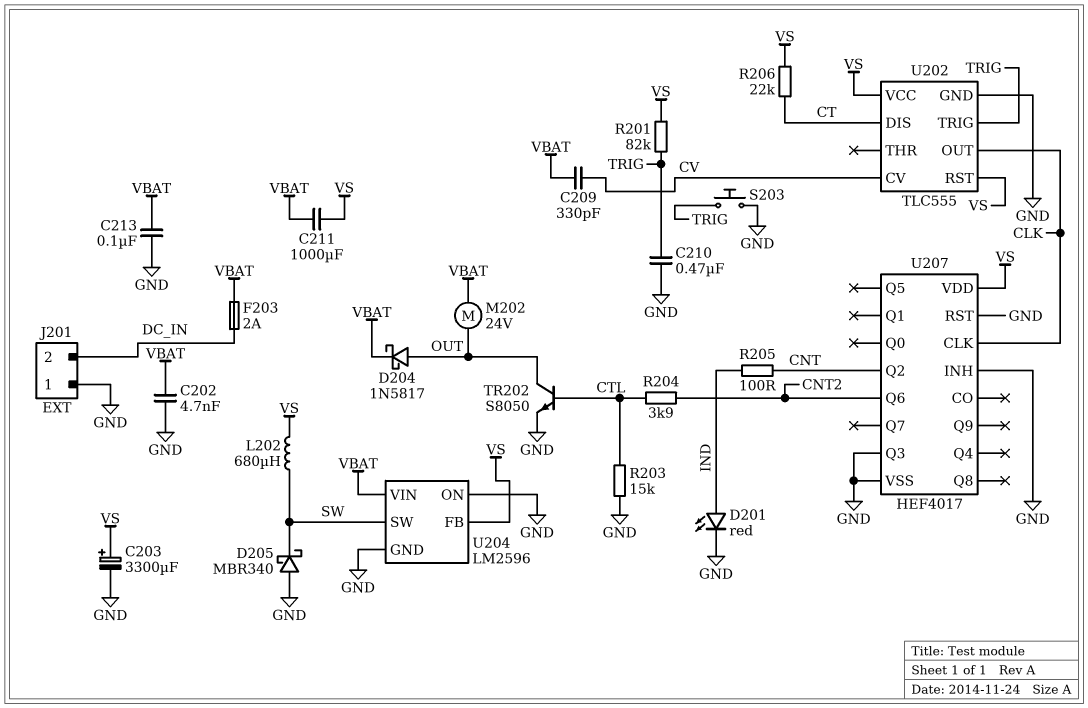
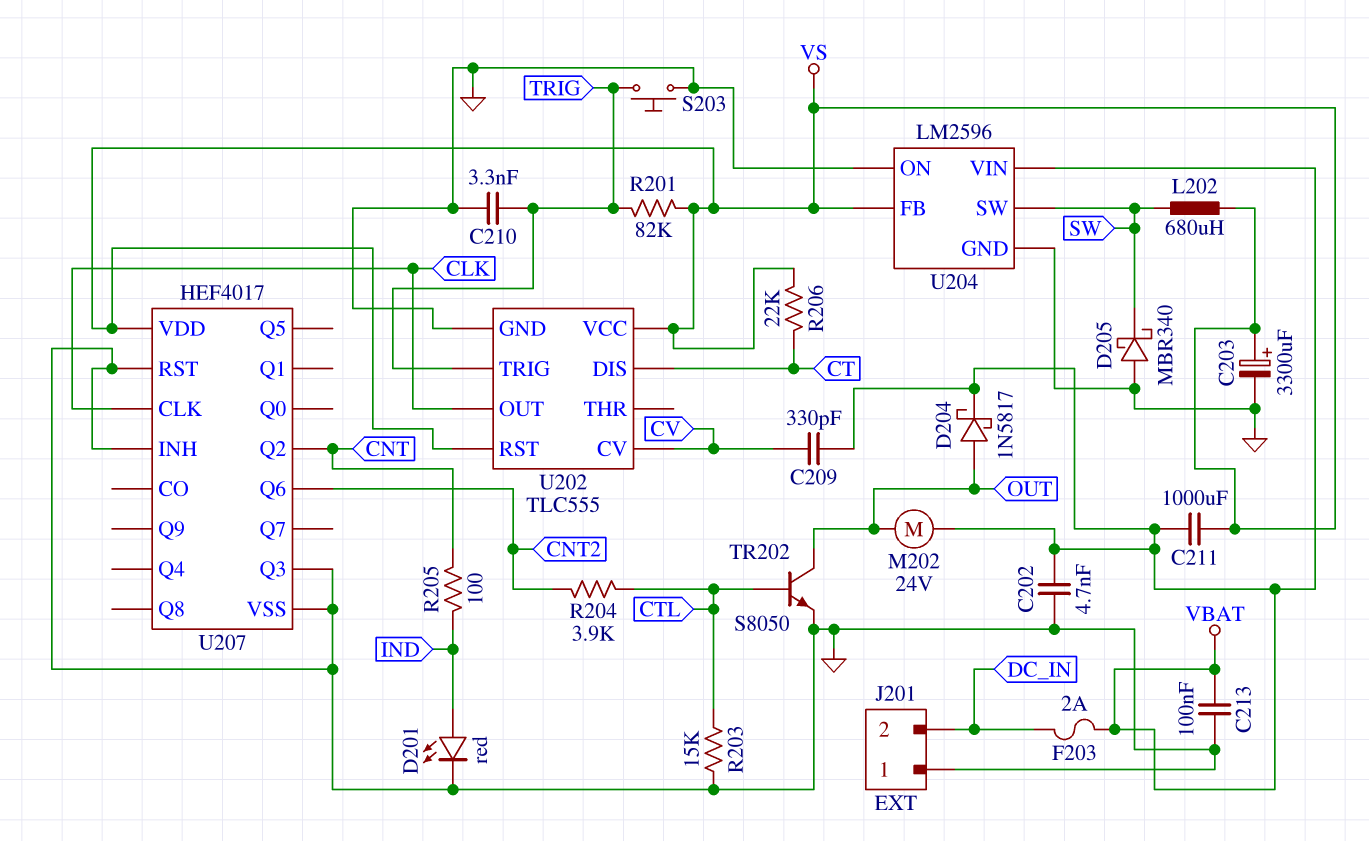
C210: 470nF (GND, TRIG) -> 3.3nF (GND, TRIG)

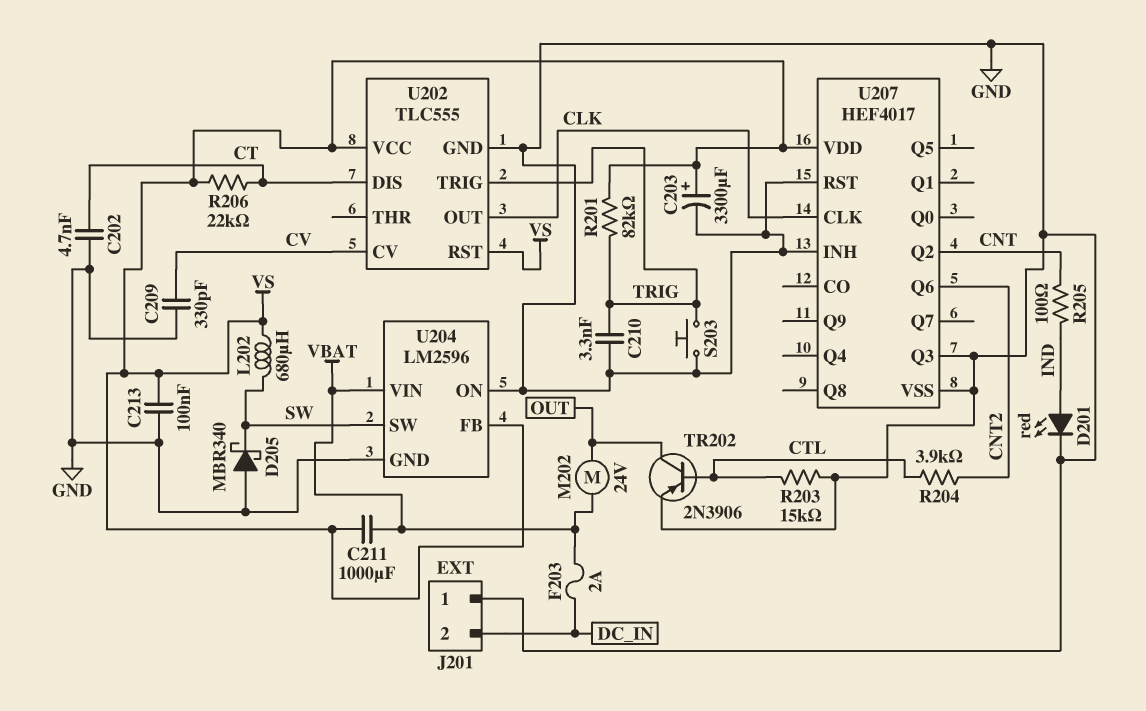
C202: 4.7nF (GND, VBAT) -> 4.7nF (CT, GND)
C209: 330pF (CV, VBAT) -> 330pF (CV, GND)
C213: 100nF (GND, VBAT) -> 100nF (GND, VS)
D204: schottky 1N5817 (A OUT, K VBAT) -> none
TR202: NPN S8050 (B CTL, C OUT, E GND) -> PNP 2N3906 (B CTL, C OUT, E GND)

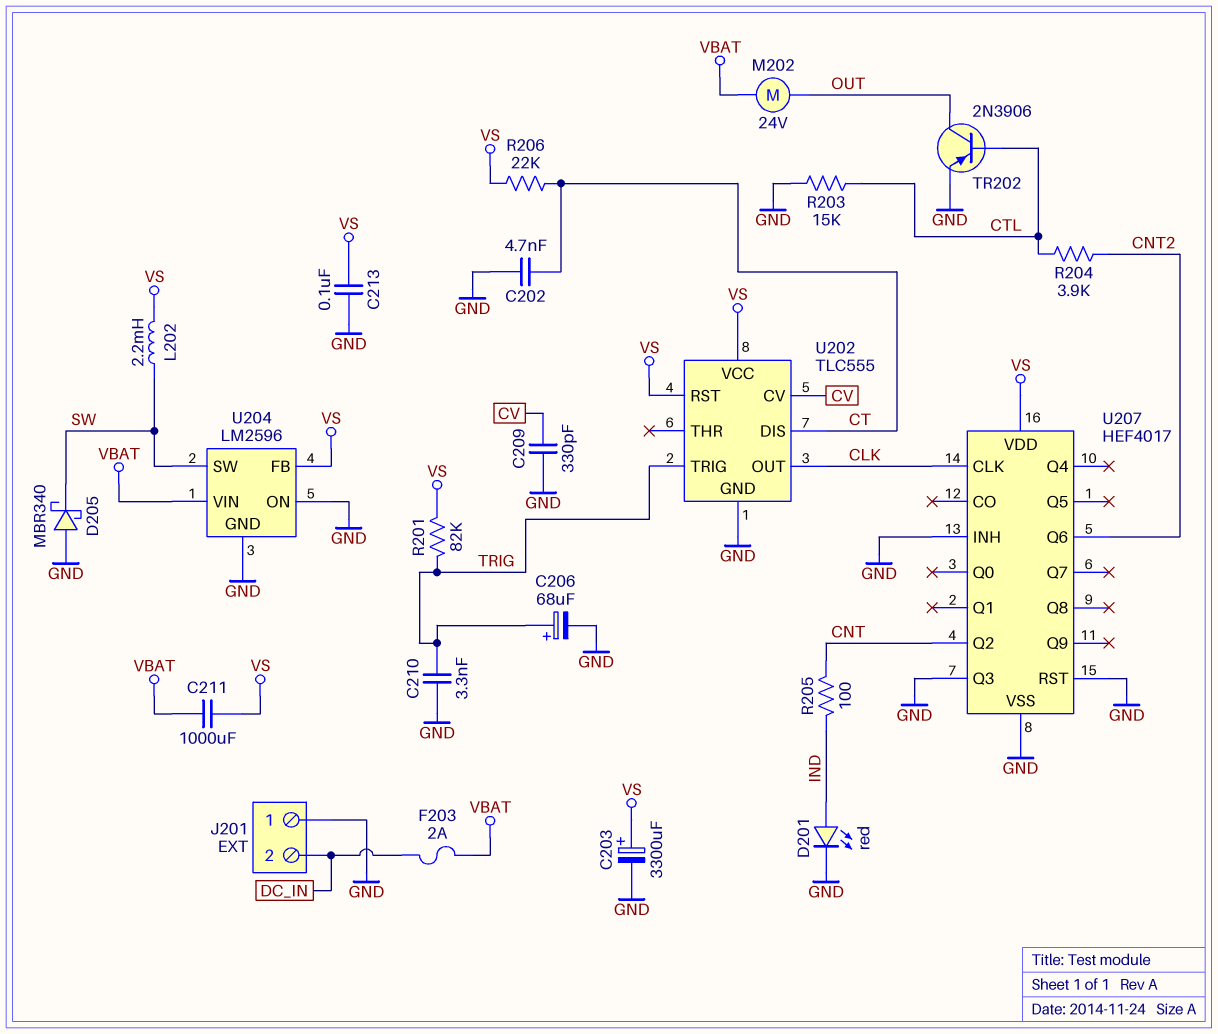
C206: none -> 68uF (plus TRIG, minus GND)
L202: 680uH (SW, VS) -> 2.2mH (SW, VS)
S203: button (GND, TRIG) -> none

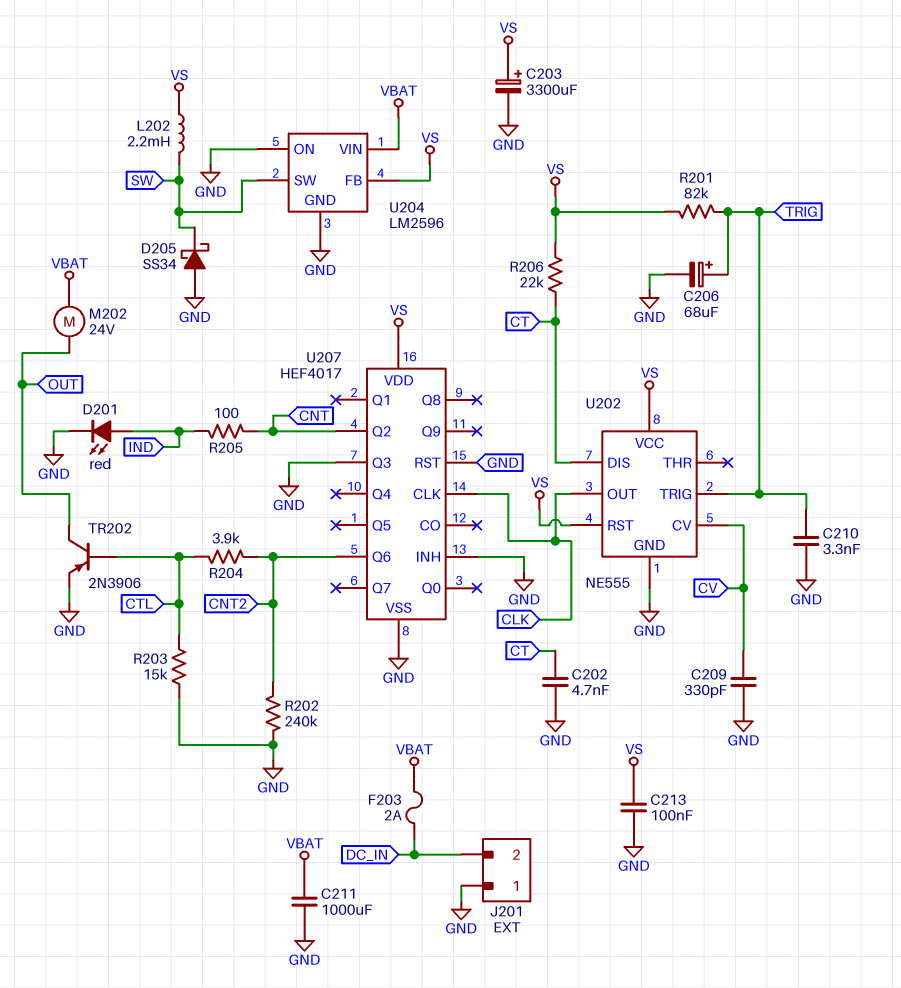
C211: 1000uF (VBAT, VS) -> 1000uF (GND, VBAT)
D205: schottky MBR340 (A GND, K SW) -> schottky SS34 (A GND, K SW)
R202: none -> 240k (CNT2, GND)
U202: TLC555 -> NE555

